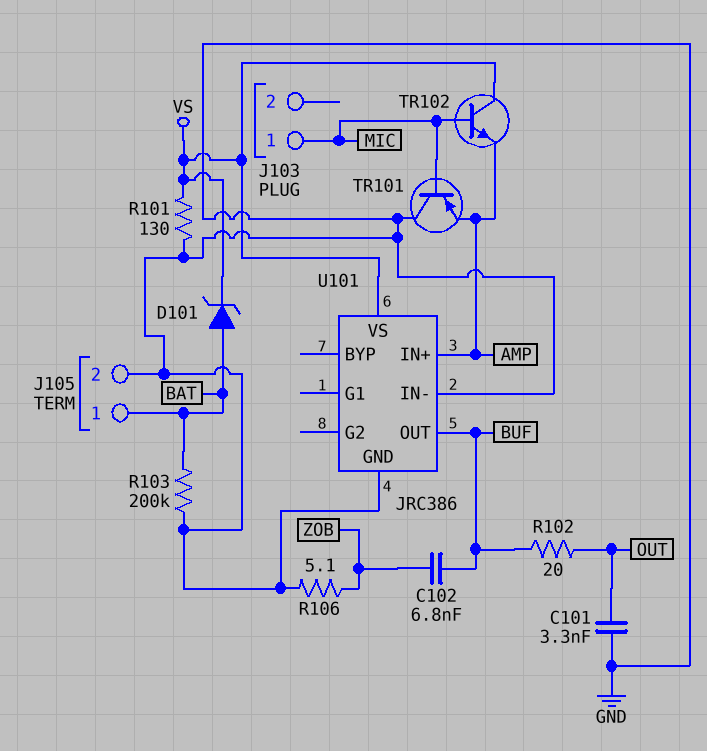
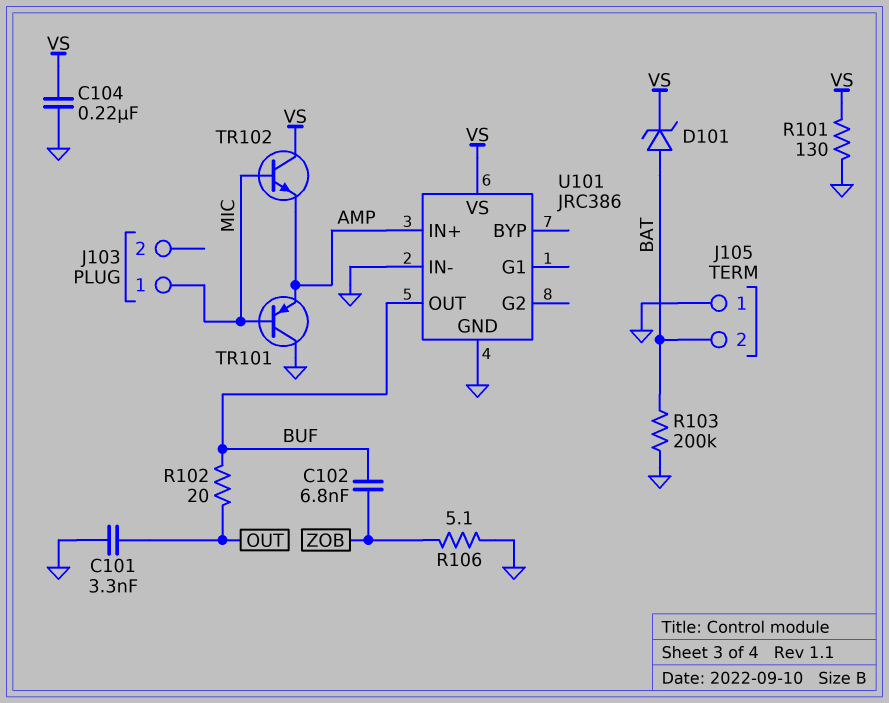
C104: none -> 220nF (GND, VS)
J105 pin 1: BAT -> GND
J105 pin 2: GND -> BAT

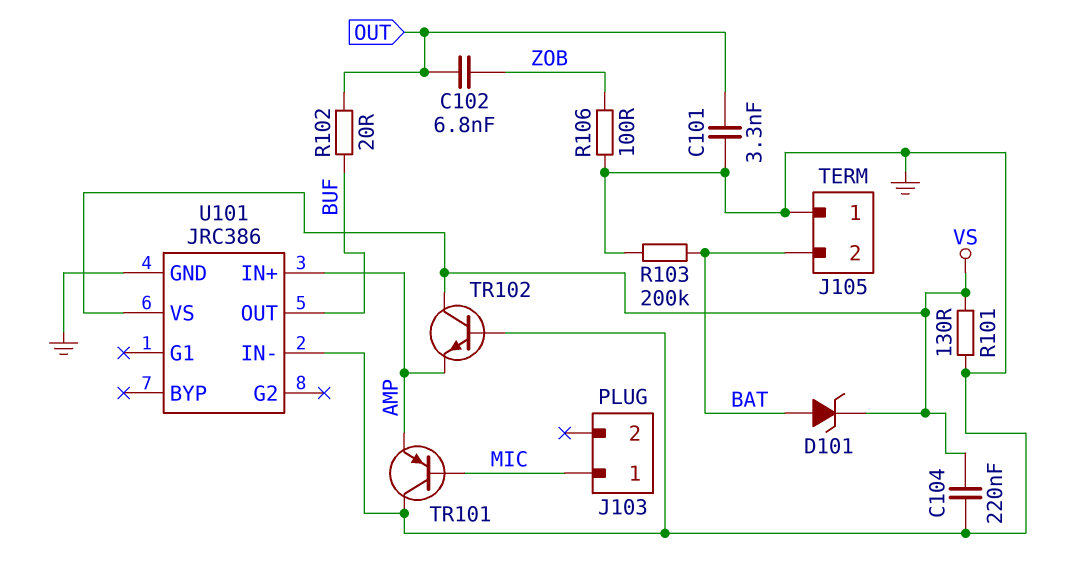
C102: 6.8nF (BUF, ZOB) -> 6.8nF (OUT, ZOB)
R106: 5.1 (GND, ZOB) -> 100 (GND, ZOB)
TR102: NPN (B MIC, C VS, E AMP) -> NPN (B GND, C VS, E AMP)

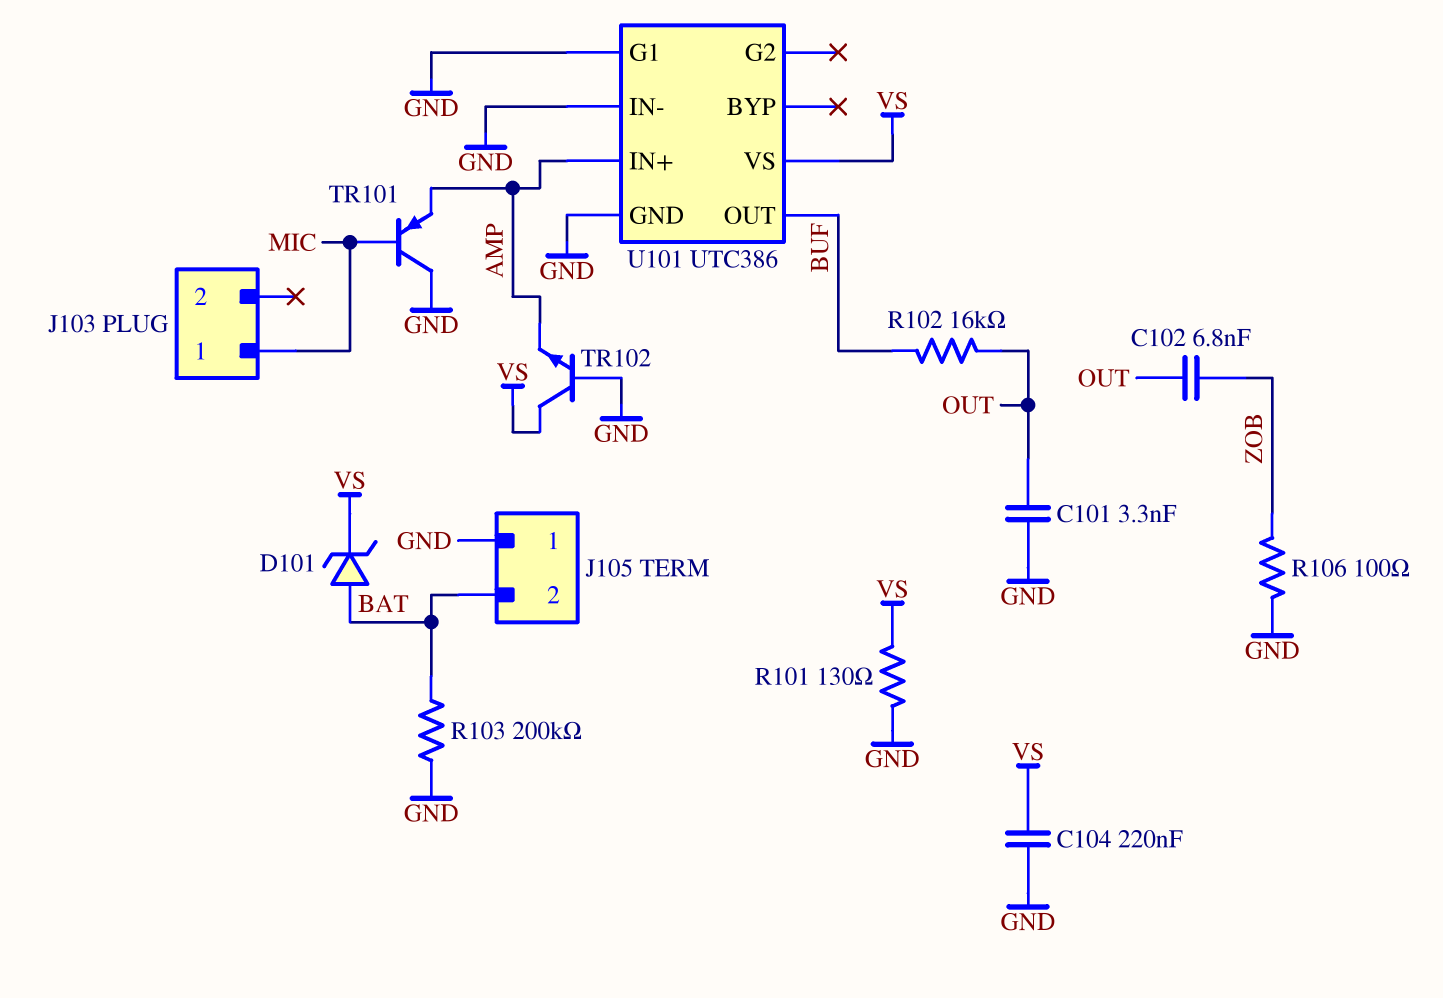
R102: 20 (BUF, OUT) -> 16k (BUF, OUT)
U101: JRC386 -> UTC386
U101 pin G1: none -> GND

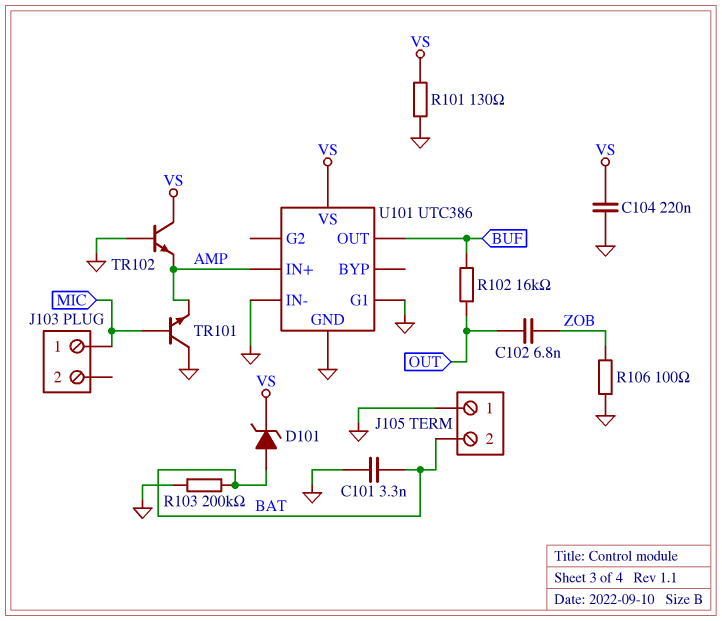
C101: 3.3nF (GND, OUT) -> 3.3nF (BAT, GND)
TR101: PNP (B MIC, C GND, E AMP) -> NPN (B MIC, C GND, E AMP)

